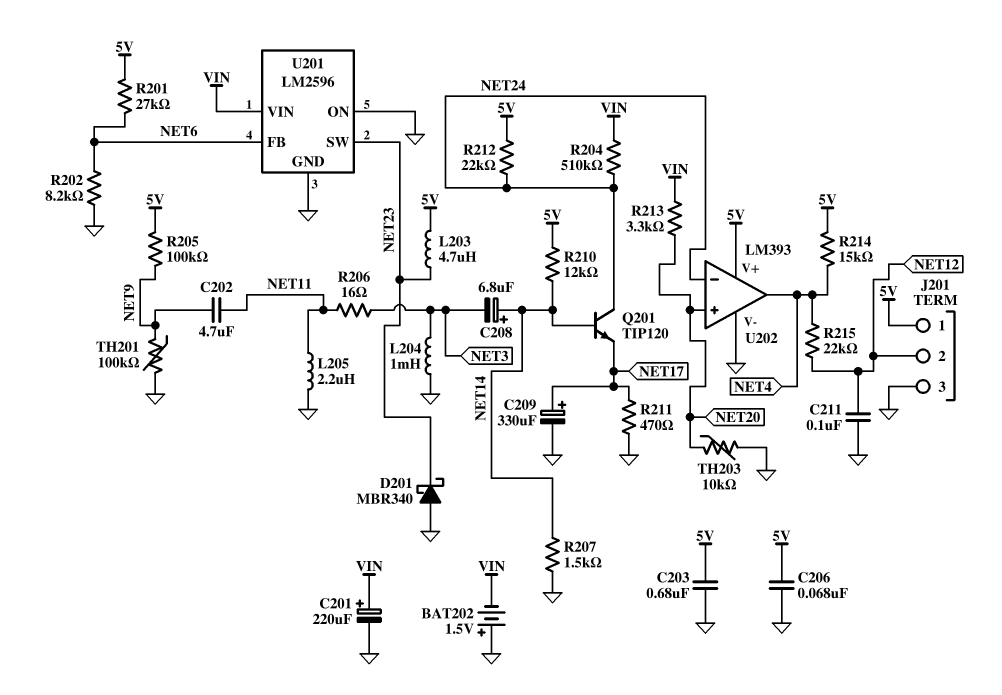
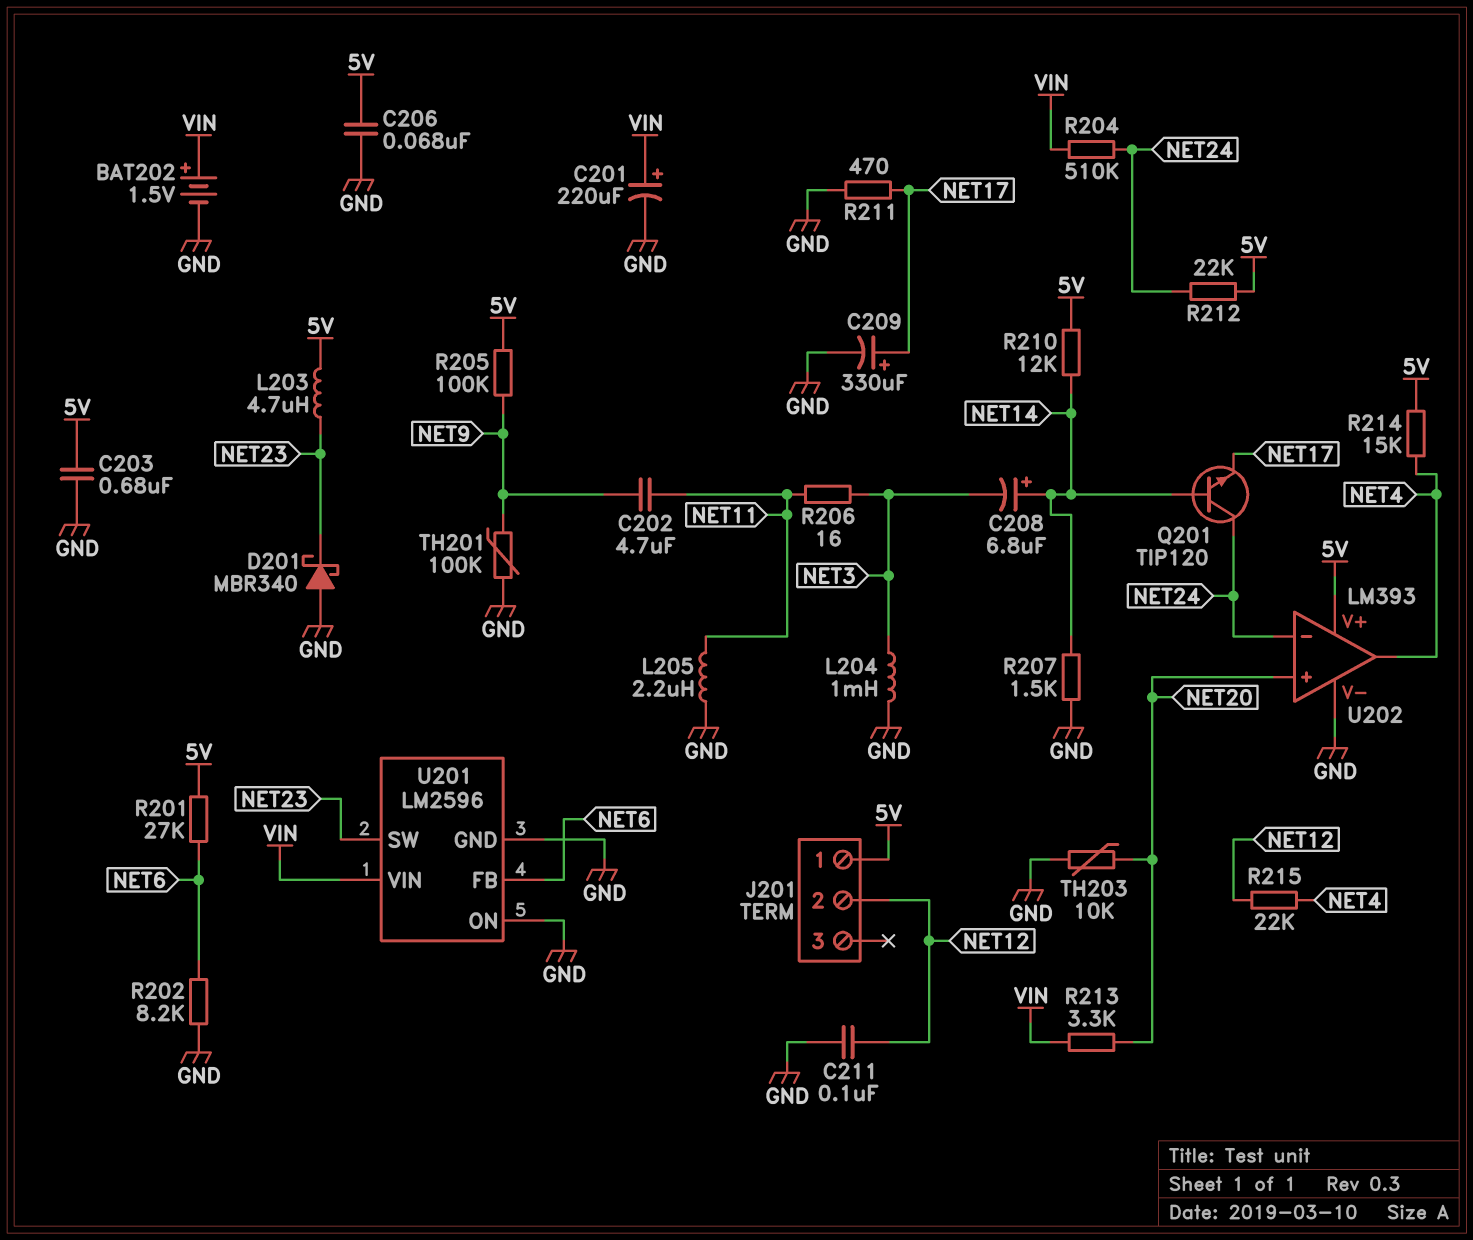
BAT202: 1.5V (plus GND, minus VIN) -> 1.5V (plus VIN, minus GND)
J201 pin 3: GND -> none

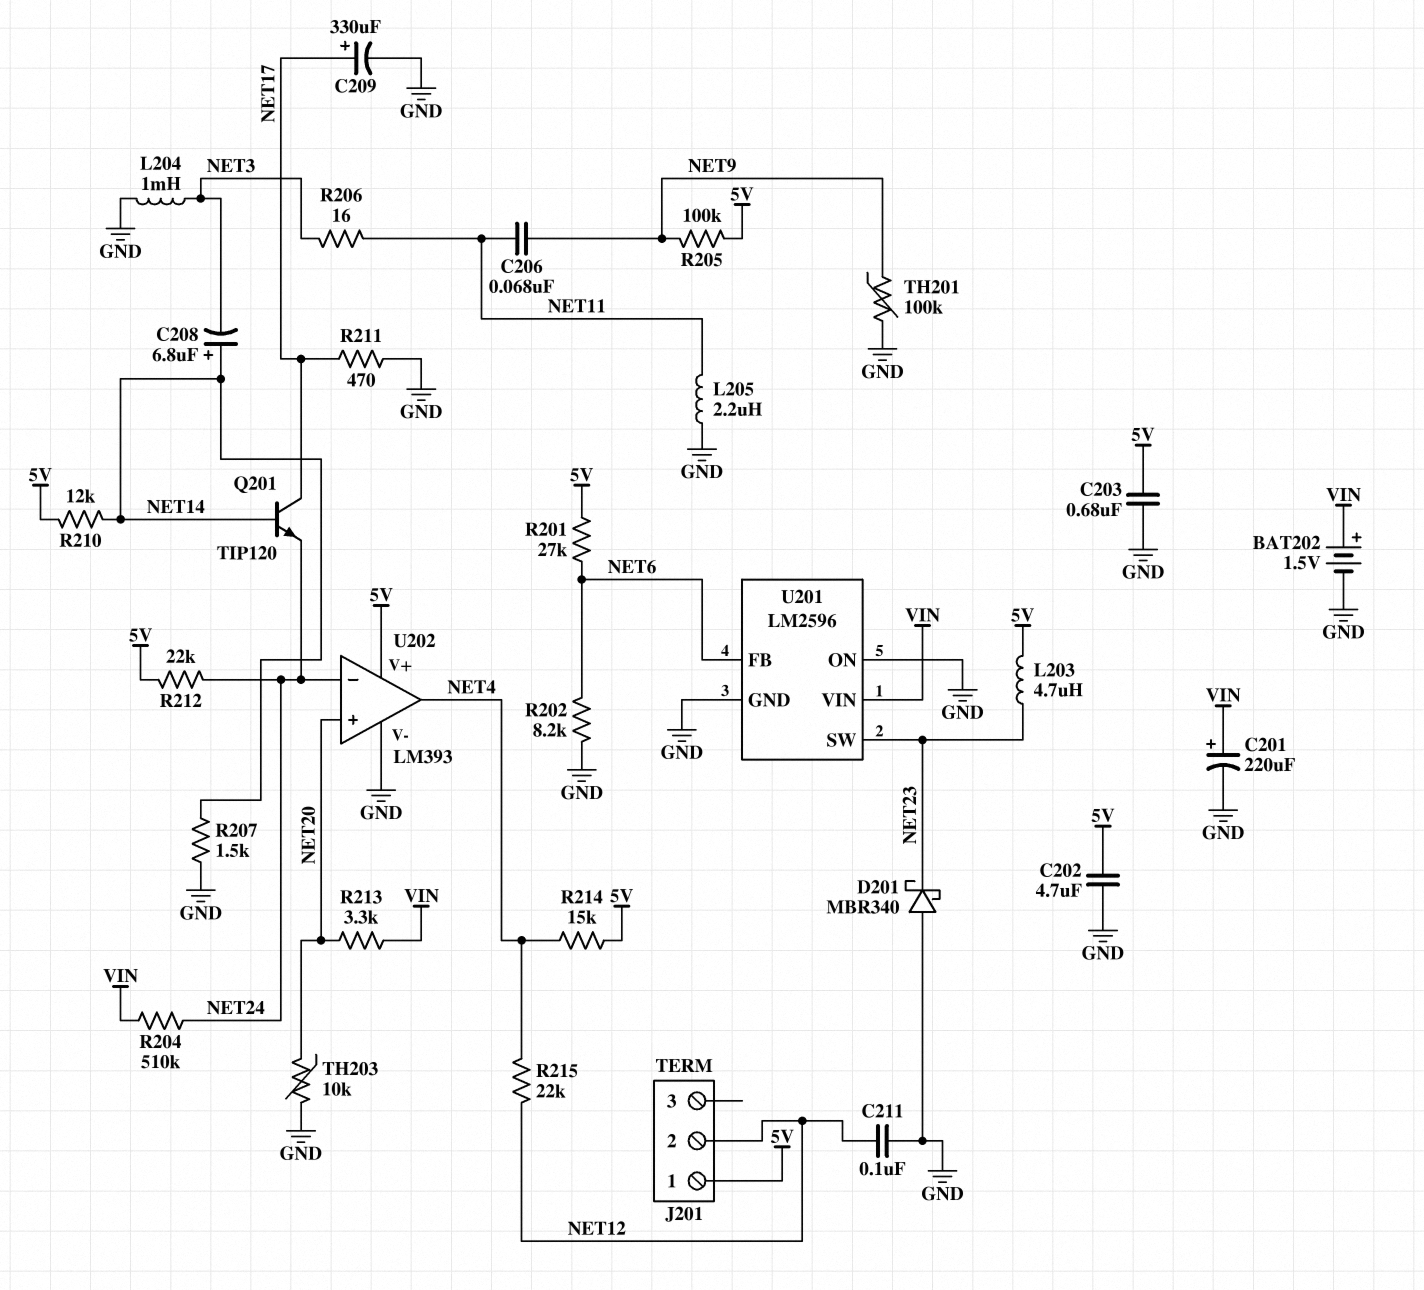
C202: 4.7uF (NET9, NET11) -> 4.7uF (5V, GND)
C206: 68nF (5V, GND) -> 68nF (NET9, NET11)
Q201: NPN TIP120 (B NET14, C NET24, E NET17) -> NPN TIP120 (B NET14, C NET17, E NET24)

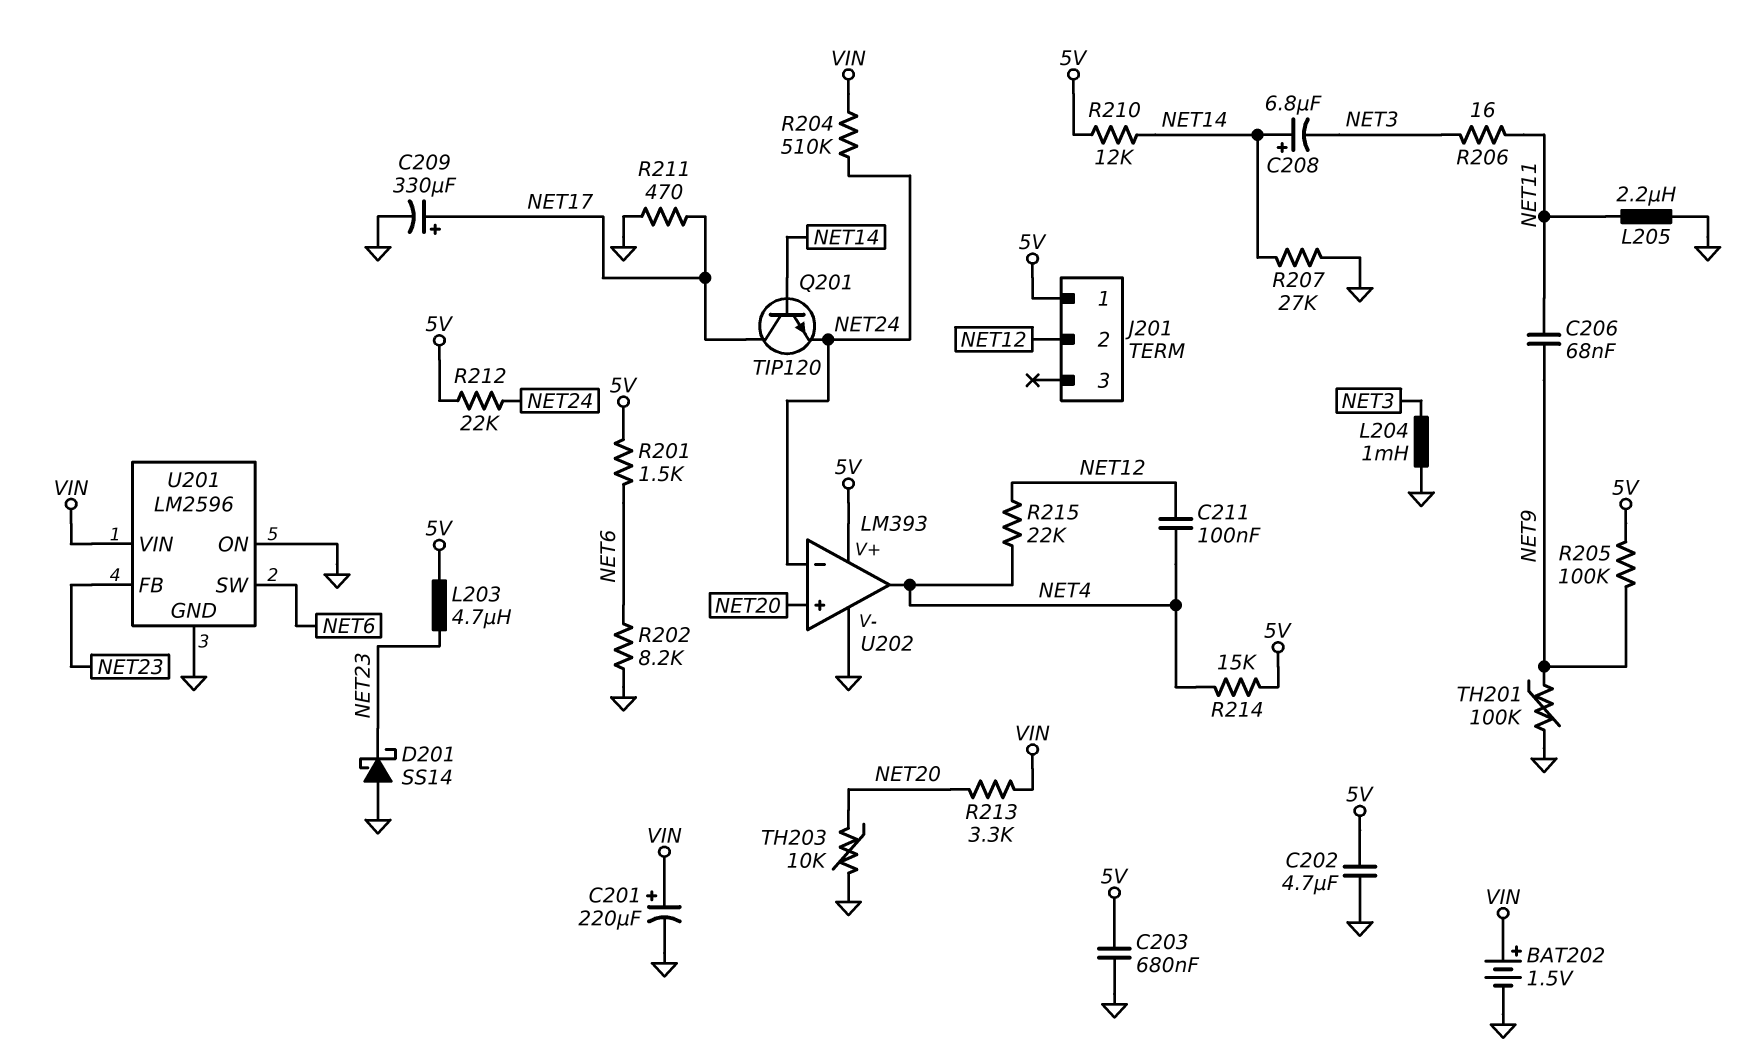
C211: 100nF (GND, NET12) -> 100nF (NET4, NET12)
D201: schottky MBR340 (A GND, K NET23) -> schottky SS14 (A GND, K NET23)
R201: 27k (5V, NET6) -> 1.5k (5V, NET6)
R207: 1.5k (GND, NET14) -> 27k (GND, NET14)
U201 pin FB: NET6 -> NET23
U201 pin SW: NET23 -> NET6

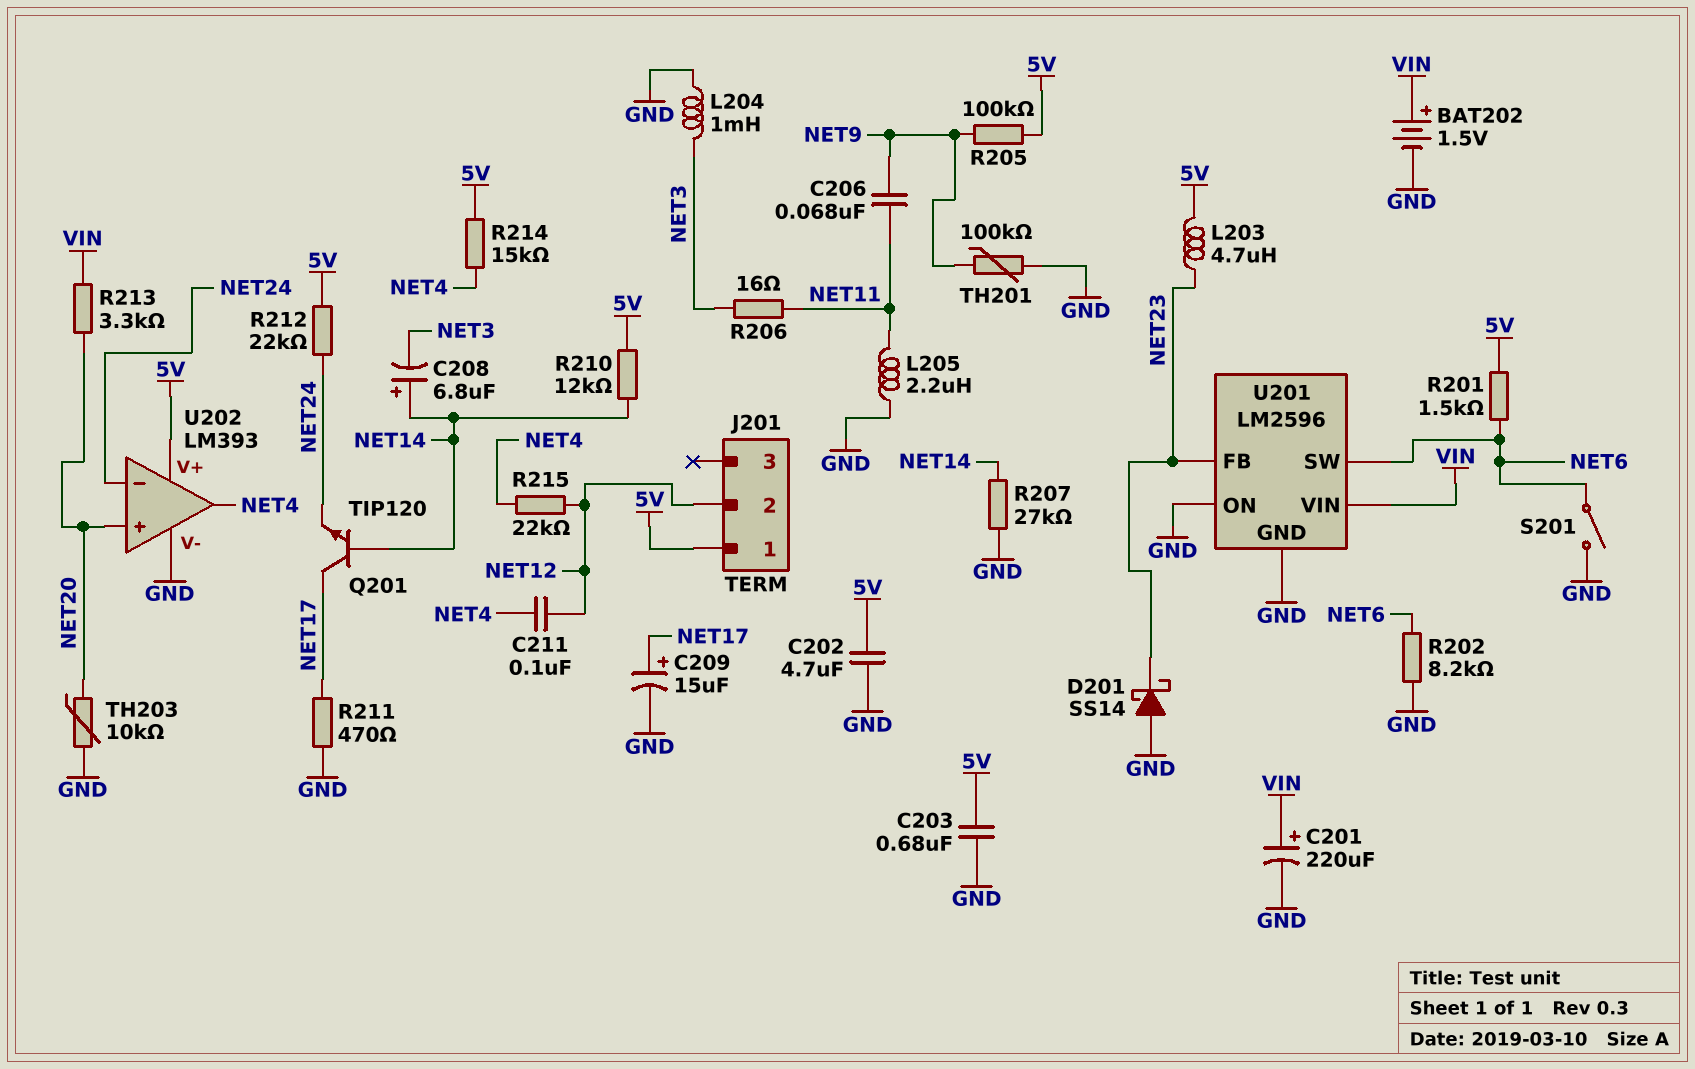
C209: 330uF (plus NET17, minus GND) -> 15uF (plus NET17, minus GND)
R204: 510k (NET24, VIN) -> none
S201: none -> switch (GND, NET6)

